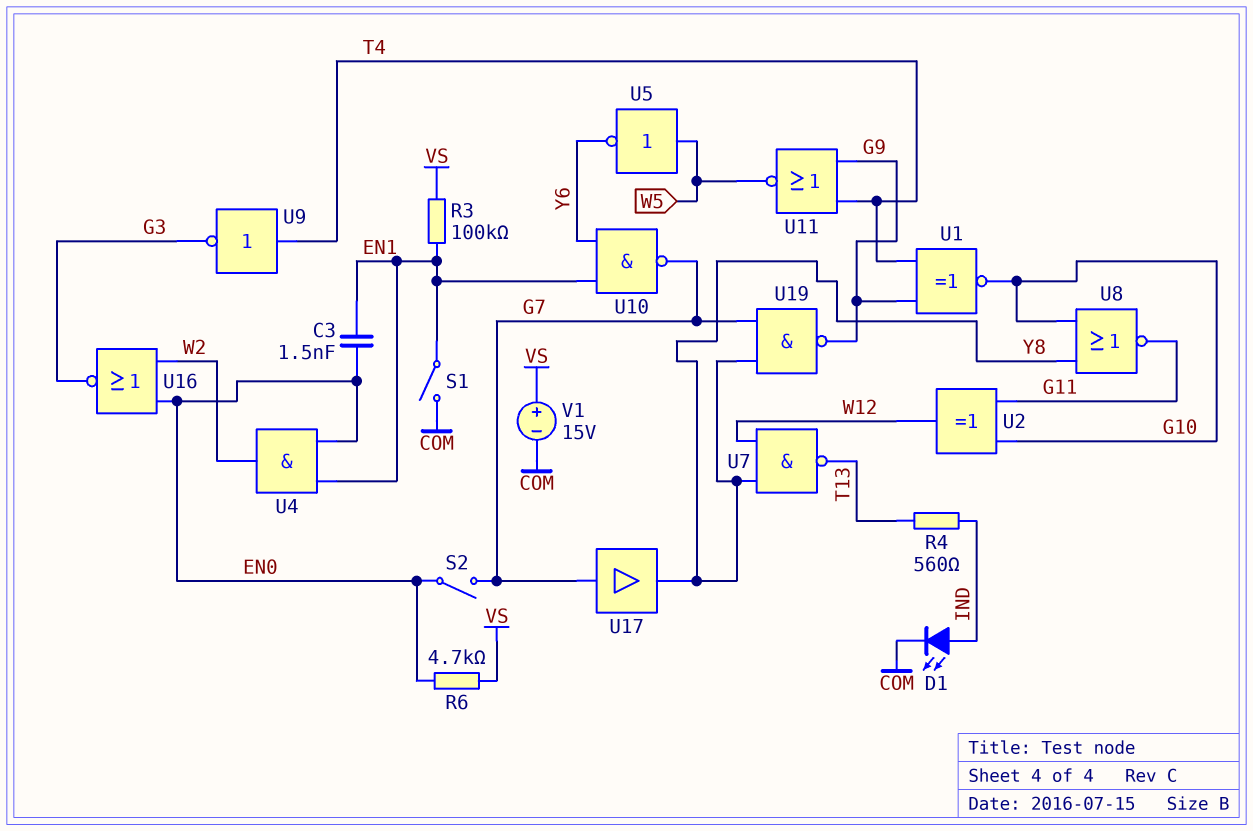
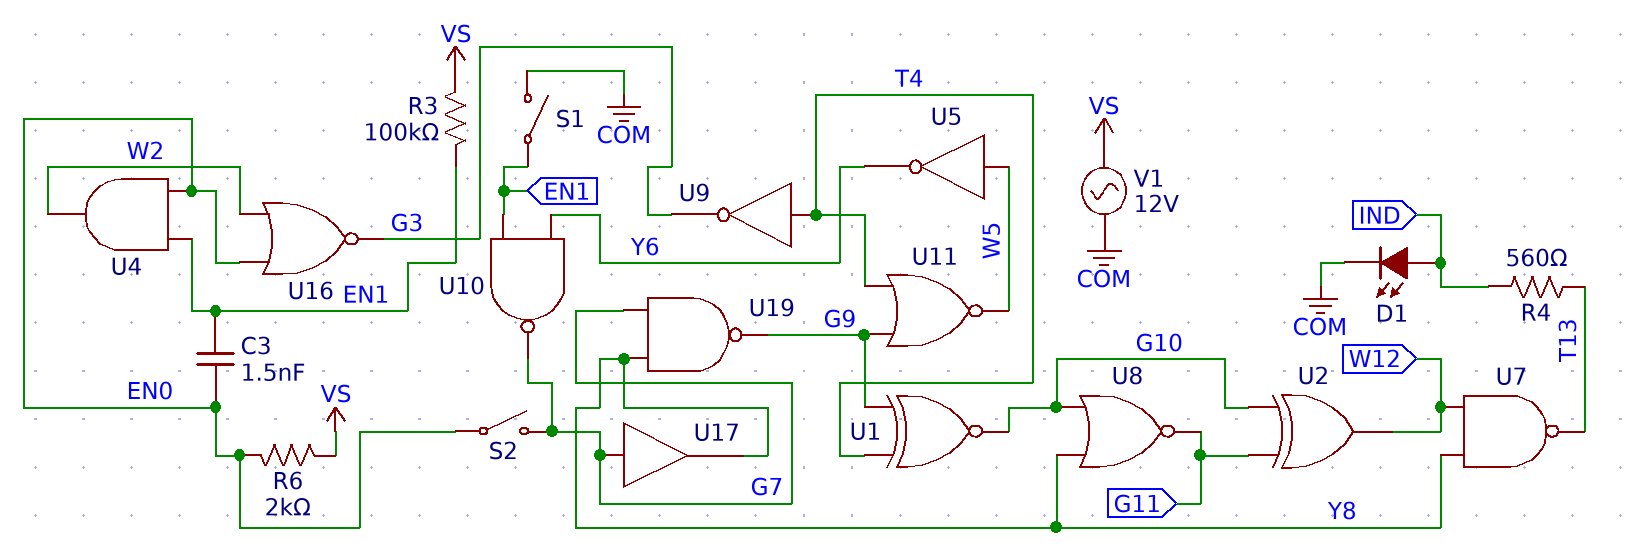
R6: 4.7k (EN0, VS) -> 2k (EN0, VS)
V1: 15V (plus VS, minus COM) -> AC 12V (COM, VS)

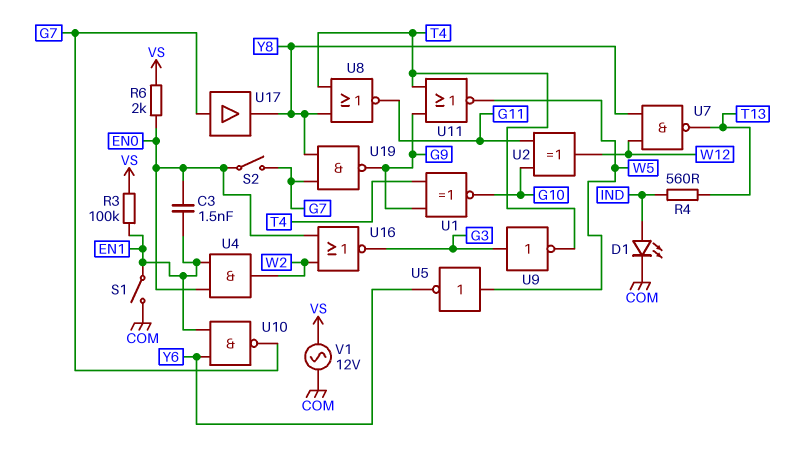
U8: NOR (in G10, in Y8, out G11) -> NOR (in T4, in Y8, out G11)
U9: NOT (in T4, out G3) -> NOT (in G3, out T4)

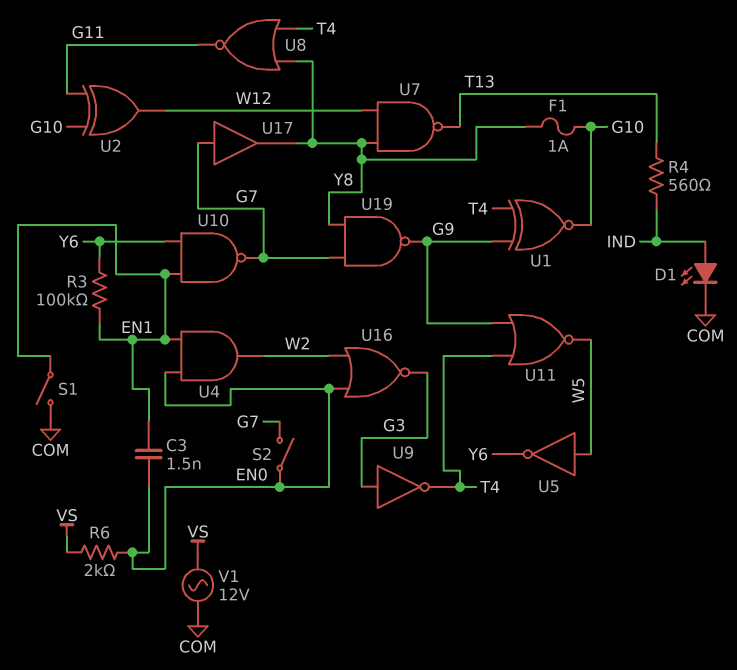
F1: none -> 1A (G10, Y8)
R3: 100k (EN1, VS) -> 100k (EN1, Y6)

